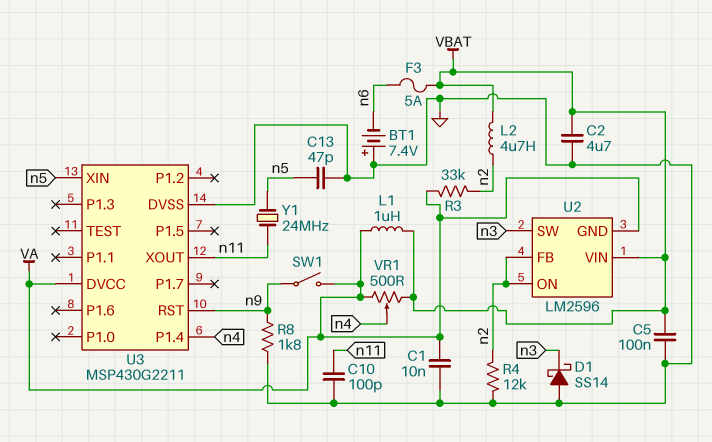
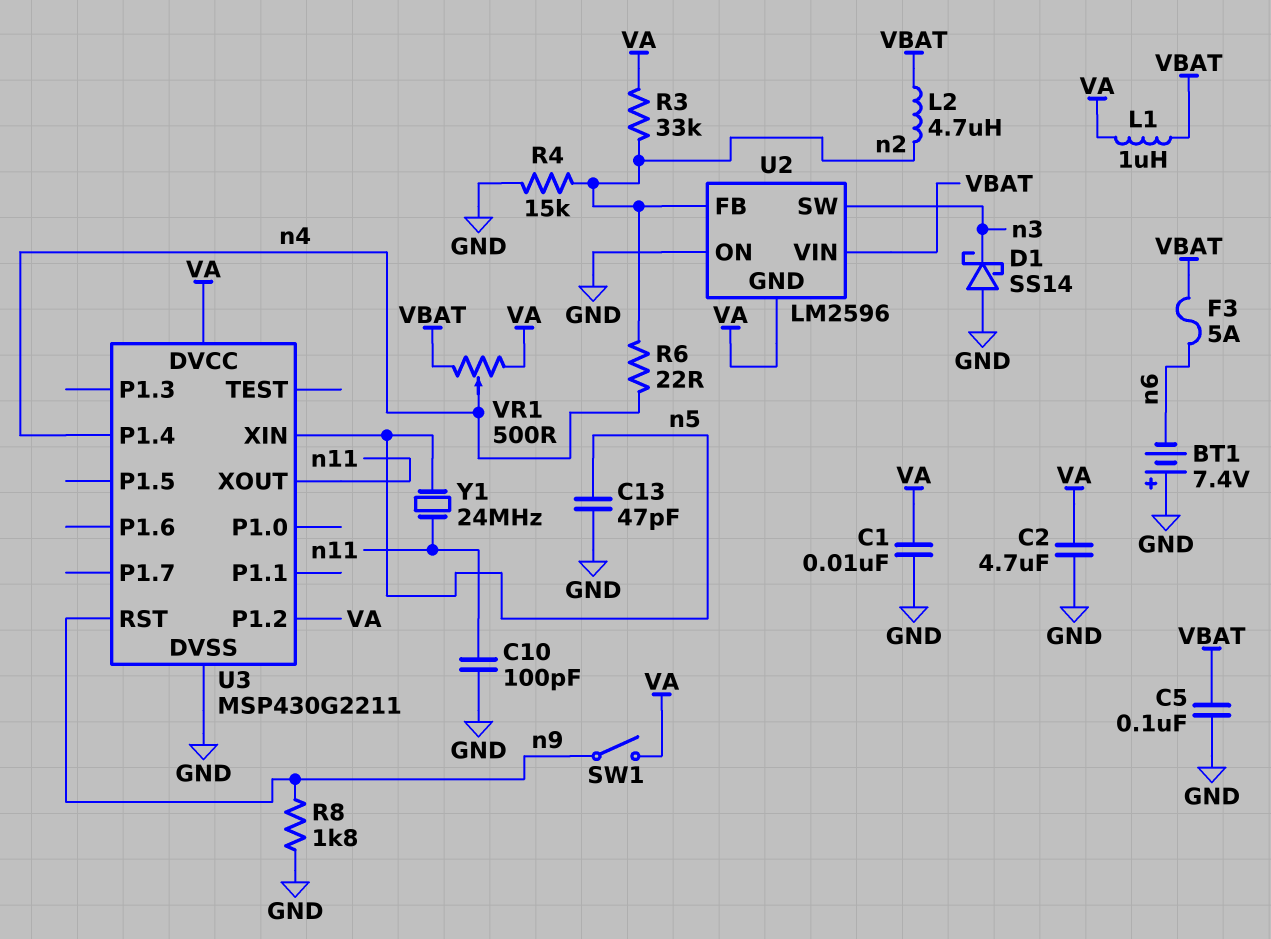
C2: 4.7uF (GND, VBAT) -> 4.7uF (GND, VA)
R4: 12k (GND, n2) -> 15k (GND, n2)
R6: none -> 22 (n2, n4)
U2 pin ON: n2 -> GND
U3 pin P1.2: none -> VA

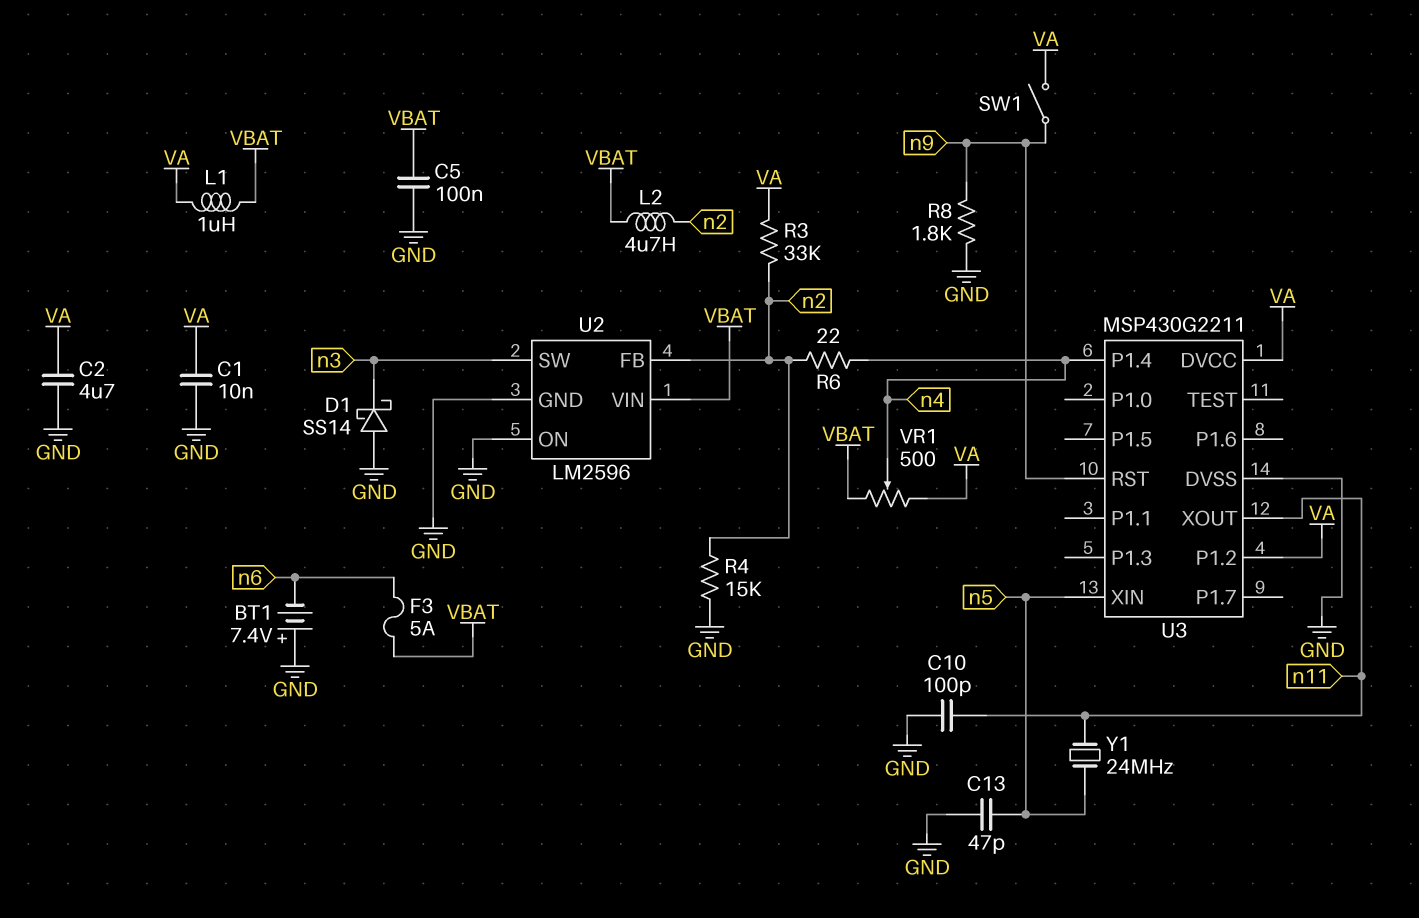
U2 pin GND: VA -> GND

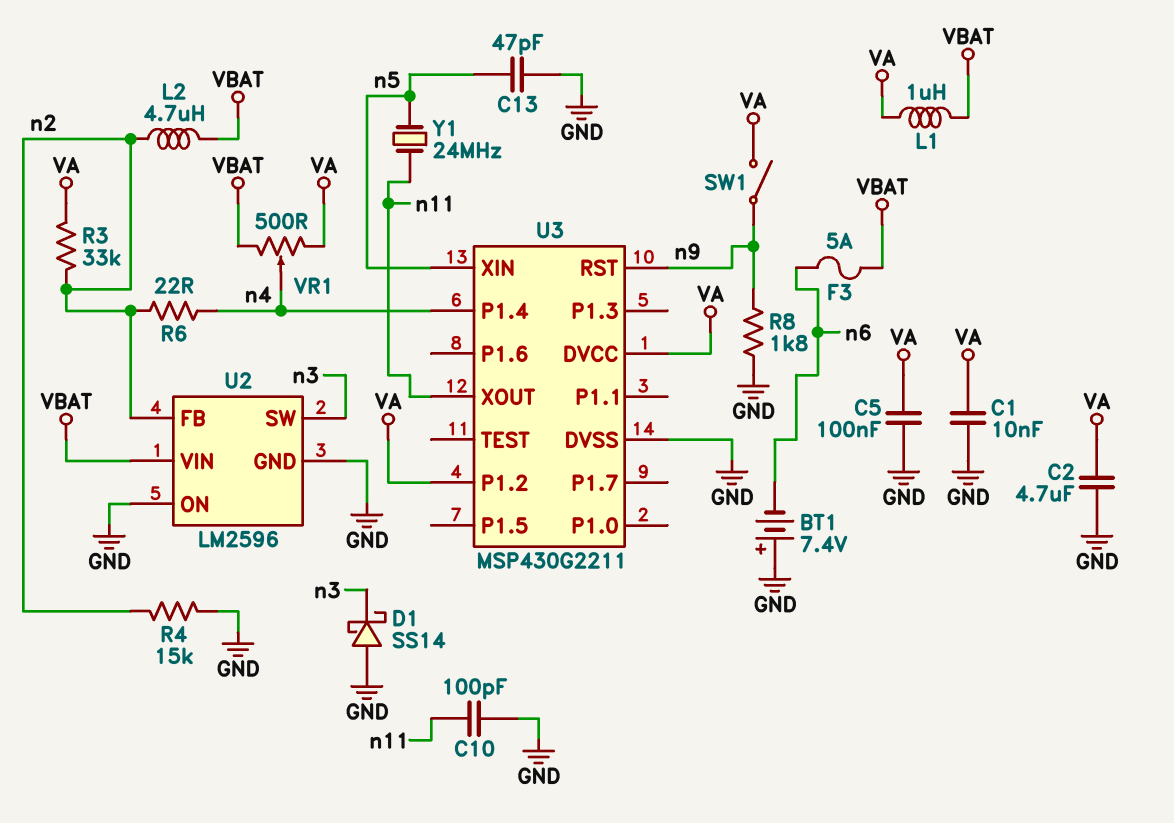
C5: 100nF (GND, VBAT) -> 100nF (GND, VA)

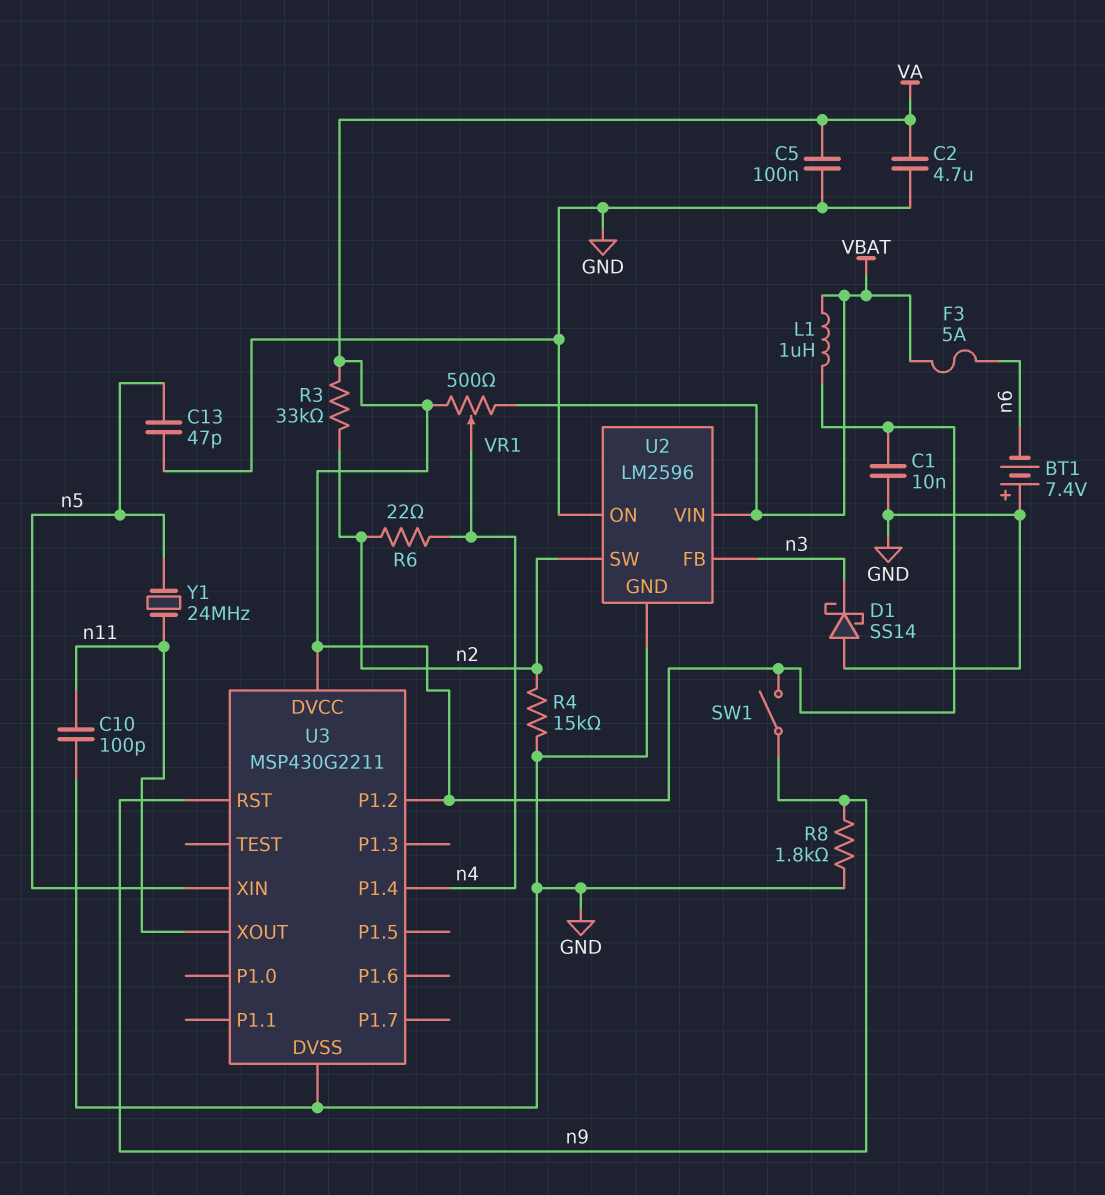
L2: 4.7uH (VBAT, n2) -> none
U2 pin FB: n2 -> n3
U2 pin SW: n3 -> n2

